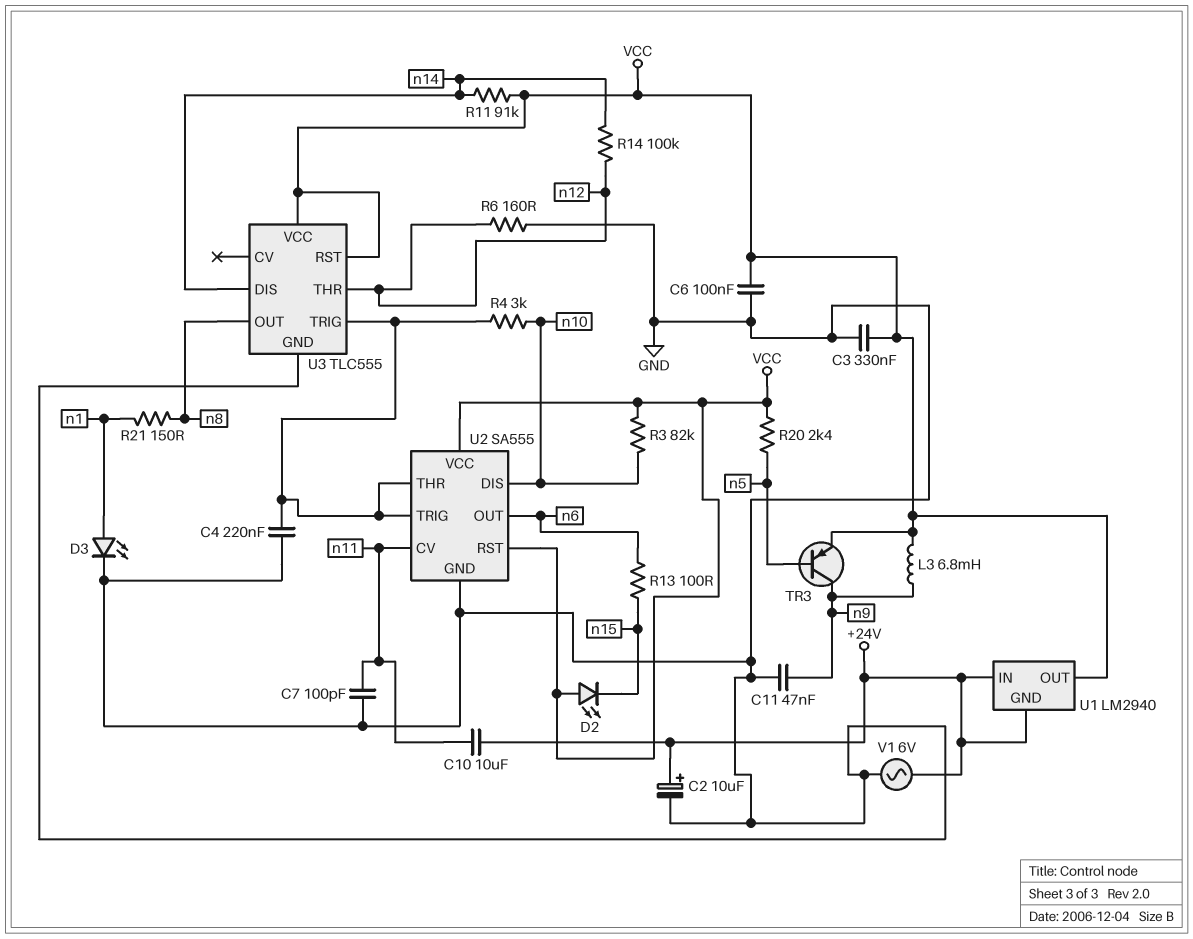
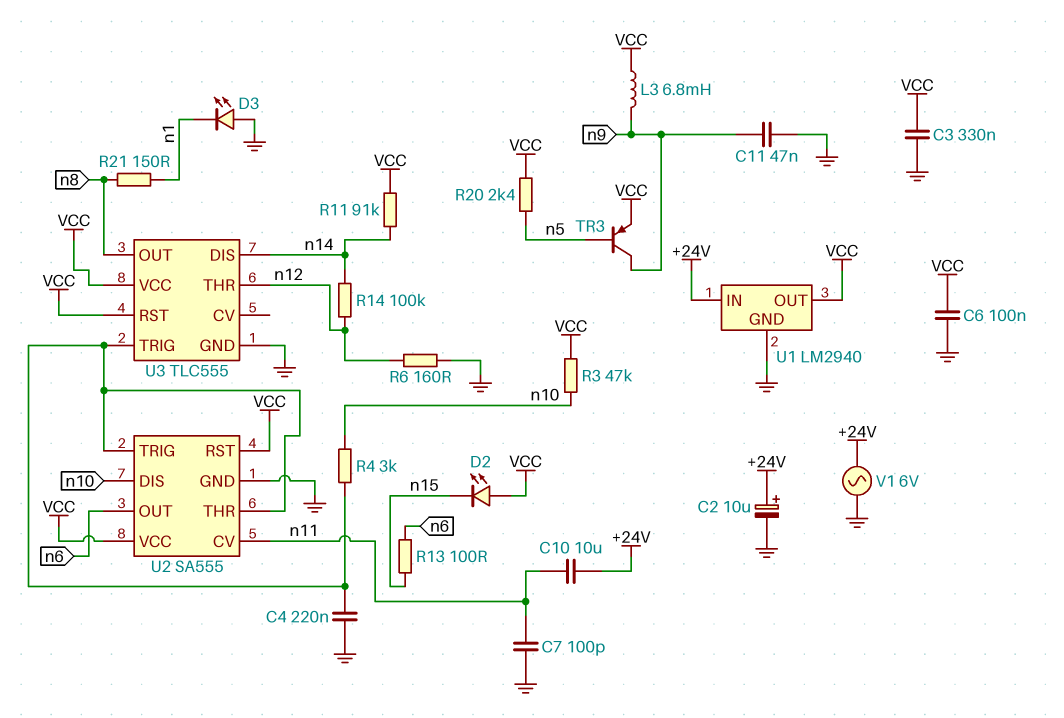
D3: LED (A n1, K GND) -> LED (A GND, K n1)
R3: 82k (VCC, n10) -> 47k (VCC, n10)
U1 pin GND: +24V -> GND

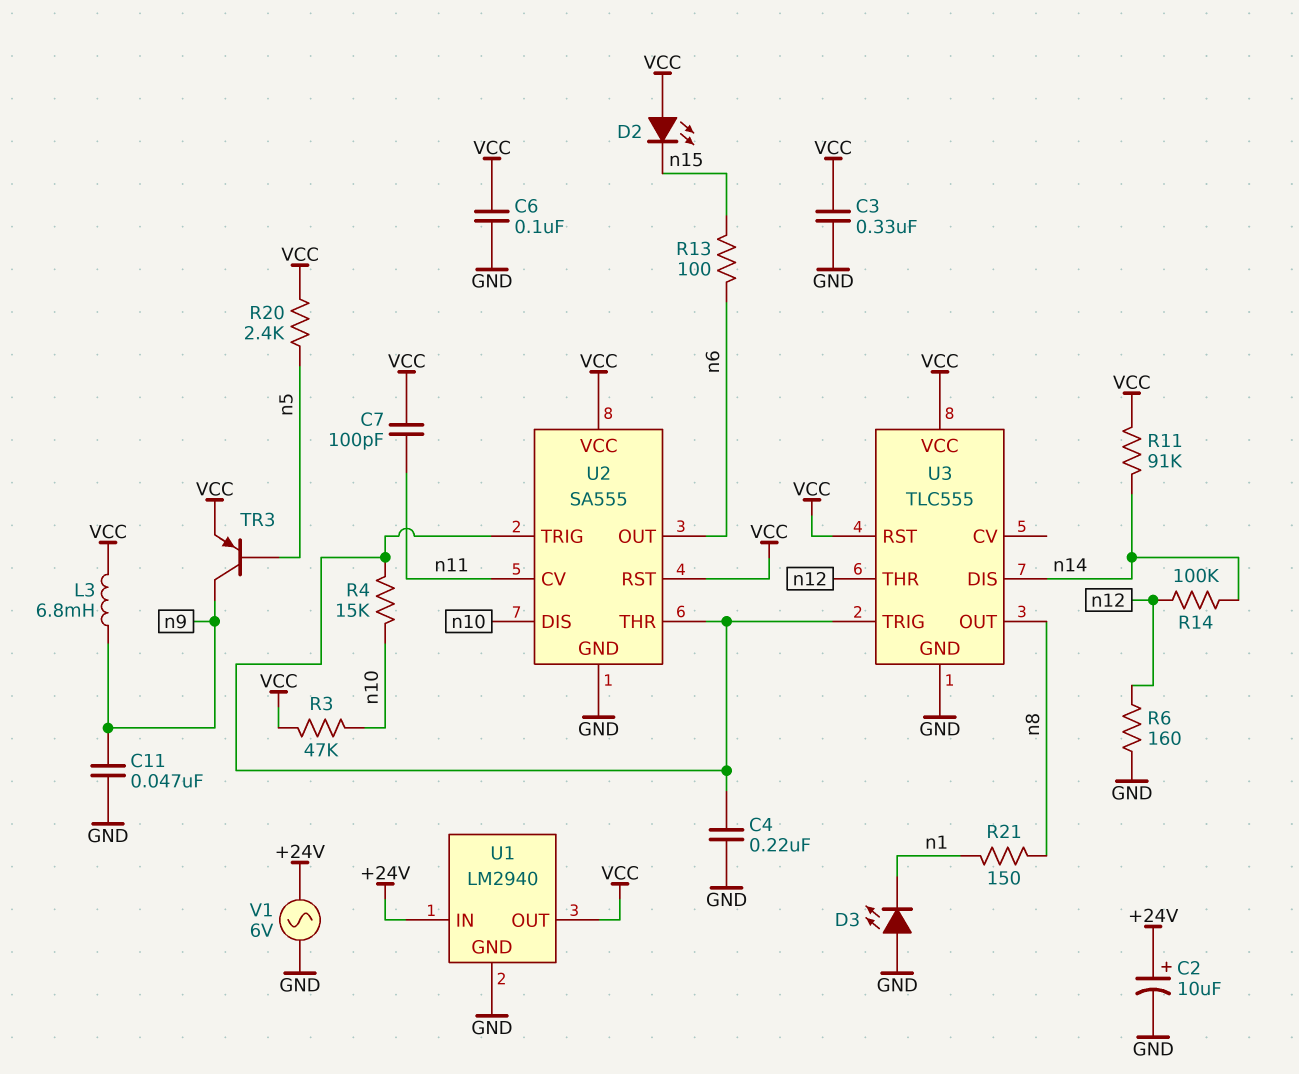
C7: 100pF (GND, n11) -> 100pF (VCC, n11)
C10: 10uF (+24V, n11) -> none
R4: 3k (U2/THR, n10) -> 15k (U2/THR, n10)

